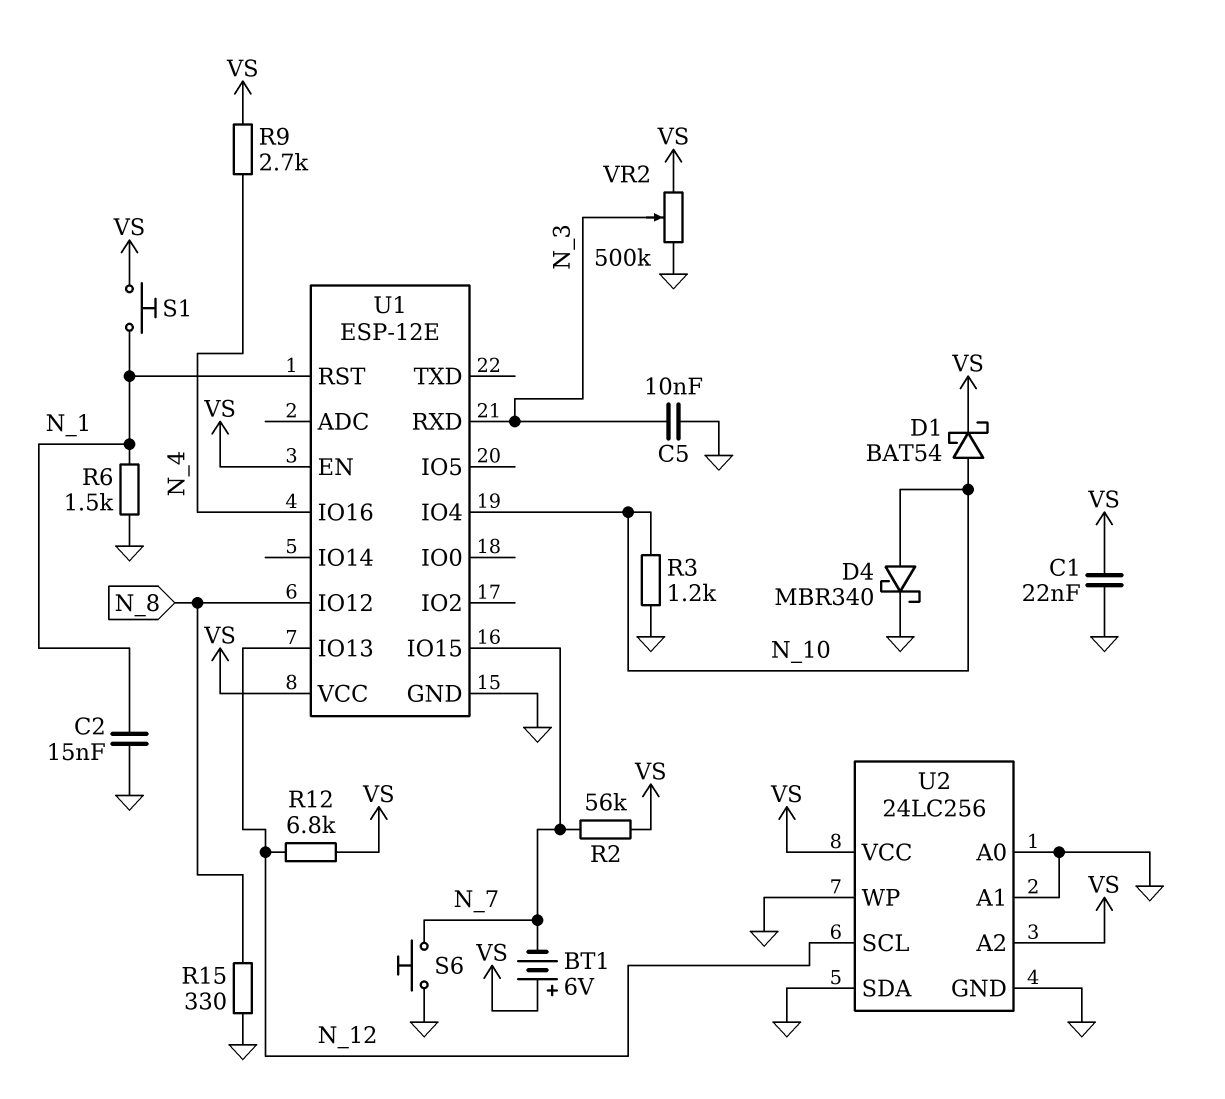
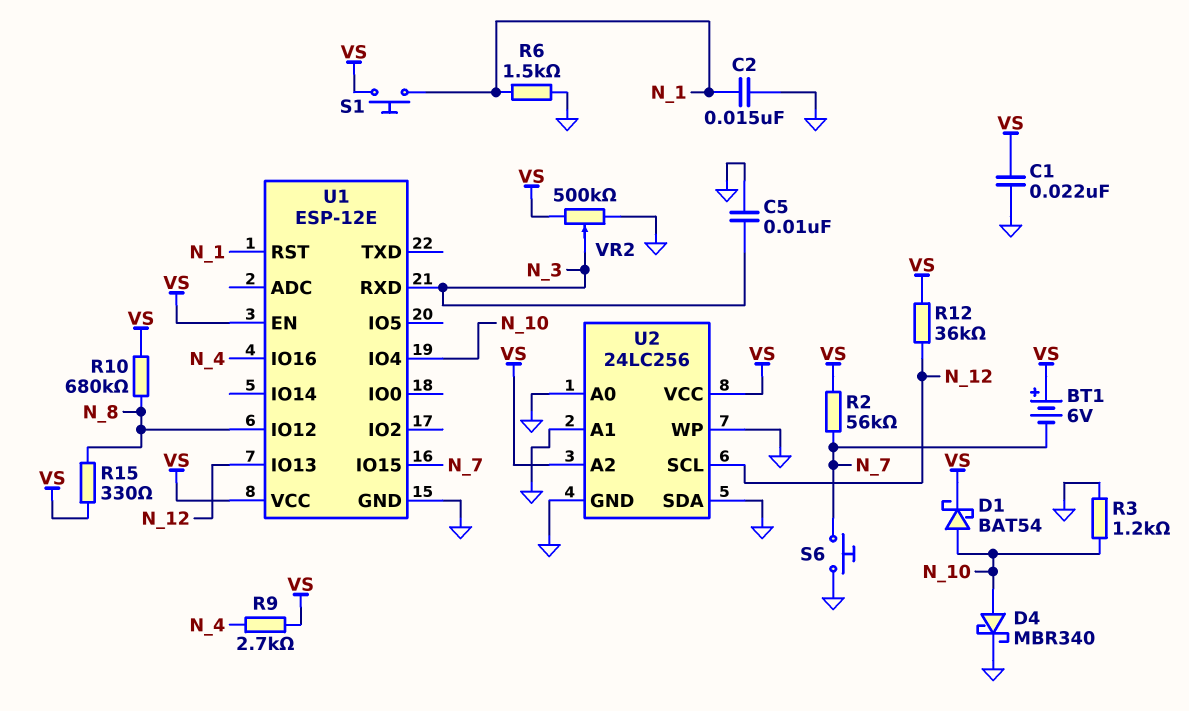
R10: none -> 680k (N_8, VS)
R12: 6.8k (N_12, VS) -> 36k (N_12, VS)
R15: 330 (GND, N_8) -> 330 (N_8, VS)

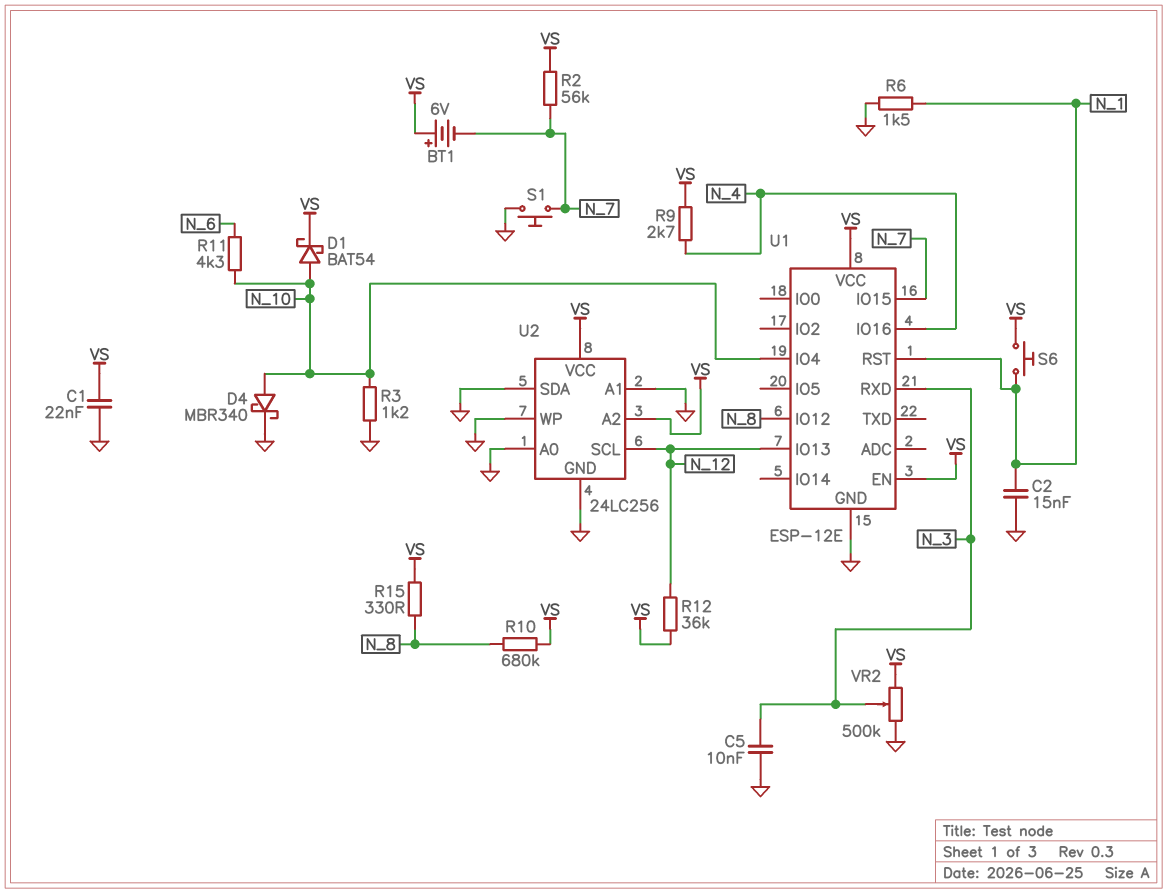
R11: none -> 4.3k (N_6, N_10)
S1: button (N_1, VS) -> button (GND, N_7)
S6: button (GND, N_7) -> button (N_1, VS)

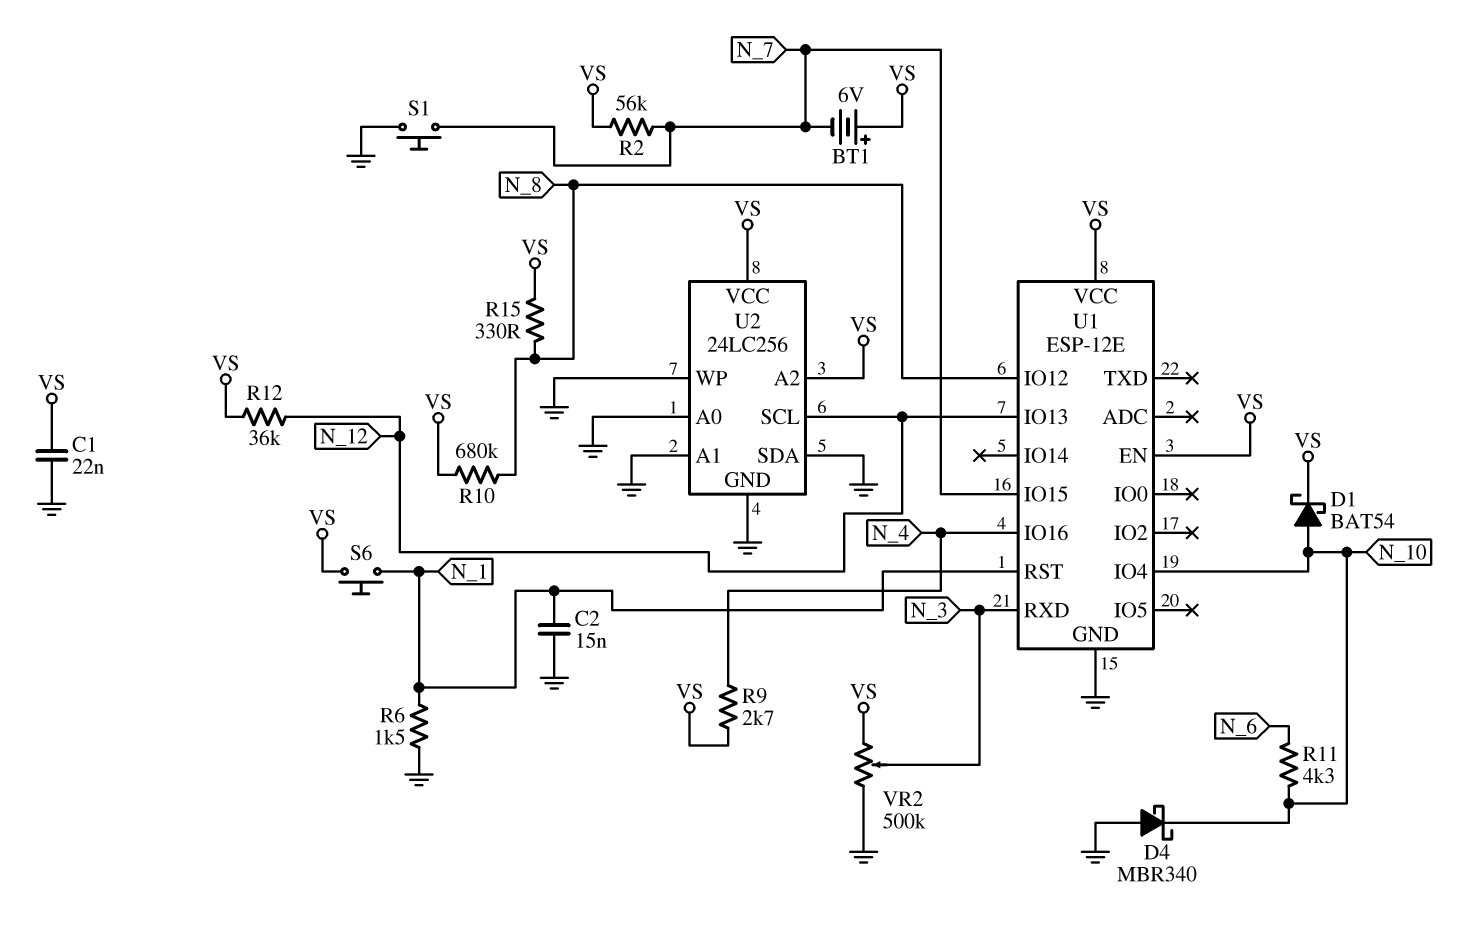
C5: 10nF (GND, N_3) -> none
D4: schottky MBR340 (A N_10, K GND) -> schottky MBR340 (A GND, K N_10)
R3: 1.2k (GND, N_10) -> none

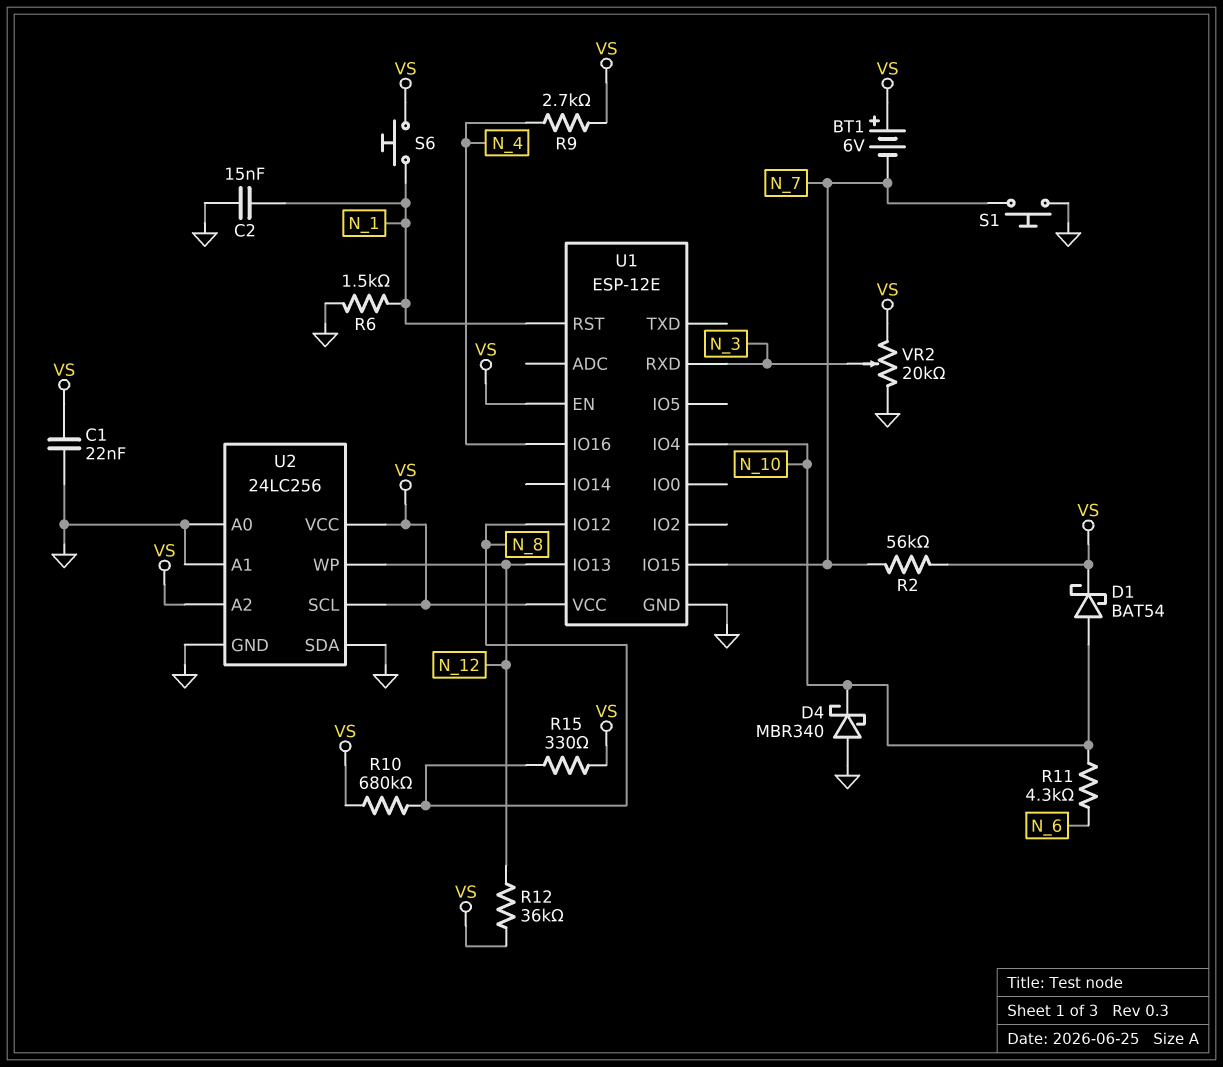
U2 pin SCL: N_12 -> VS
U2 pin WP: GND -> N_12
VR2: 500k (GND, VS, wiper N_3) -> 20k (GND, VS, wiper N_3)

